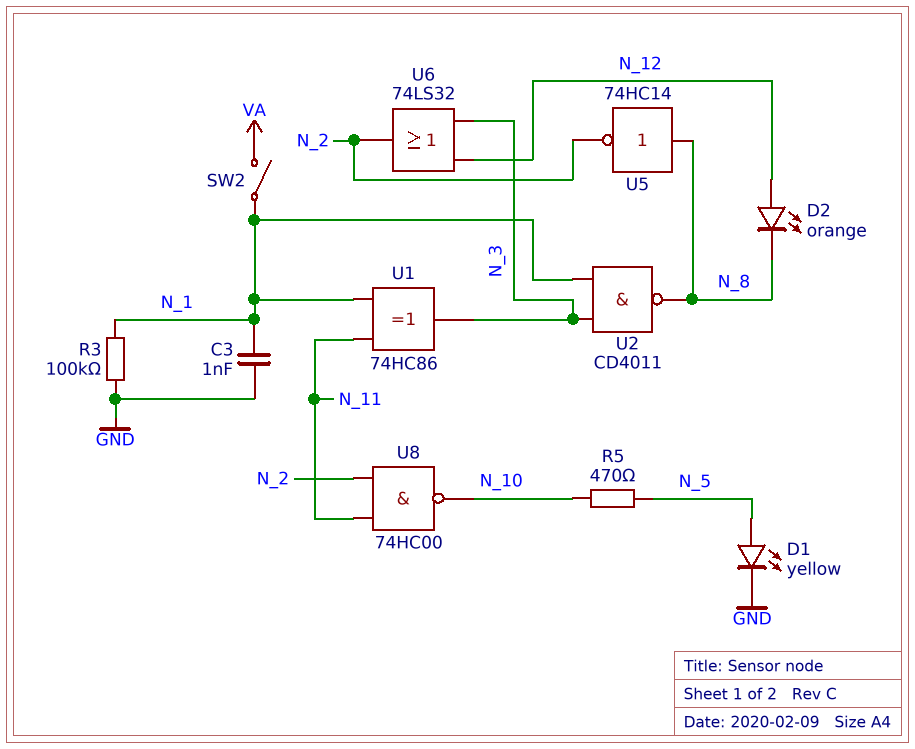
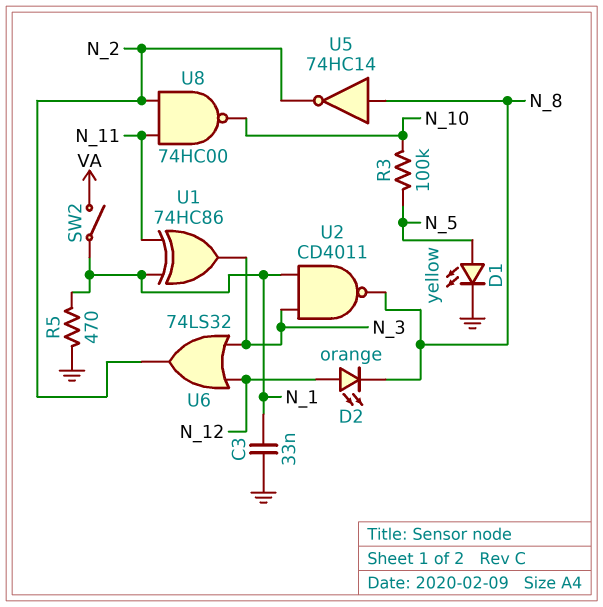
C3: 1nF (GND, N_1) -> 33nF (GND, N_1)
R3: 100k (GND, N_1) -> 100k (N_5, N_10)
R5: 470 (N_5, N_10) -> 470 (GND, N_1)

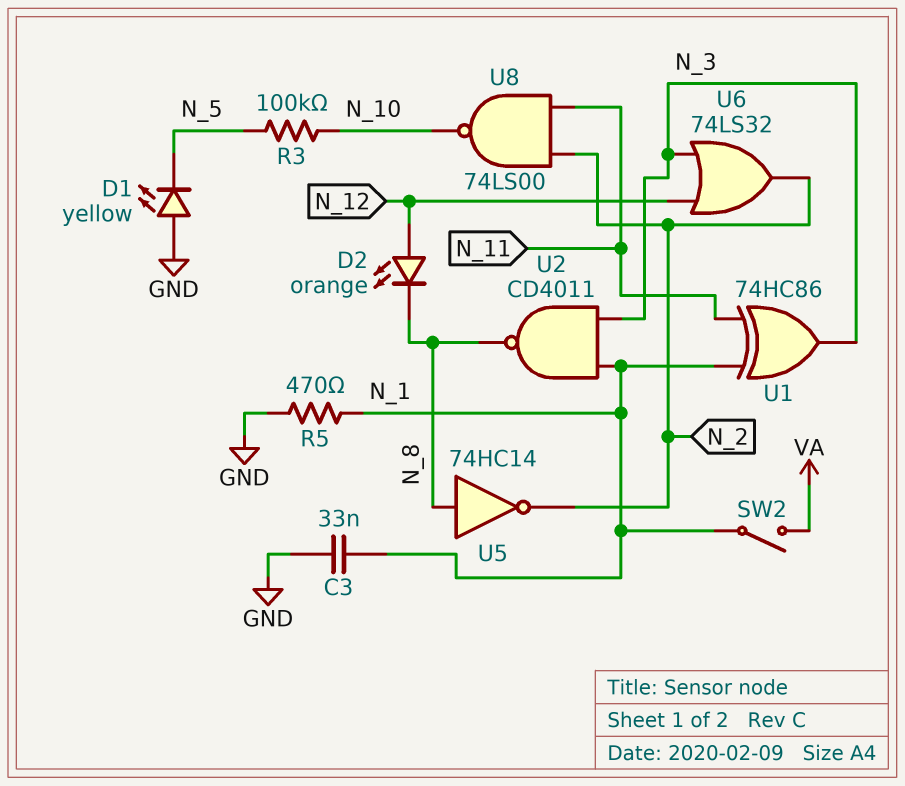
D1: LED yellow (A N_5, K GND) -> LED yellow (A GND, K N_5)
U8: NAND 74HC00 (in N_2, in N_11, out N_10) -> NAND 74LS00 (in N_2, in N_11, out N_10)

